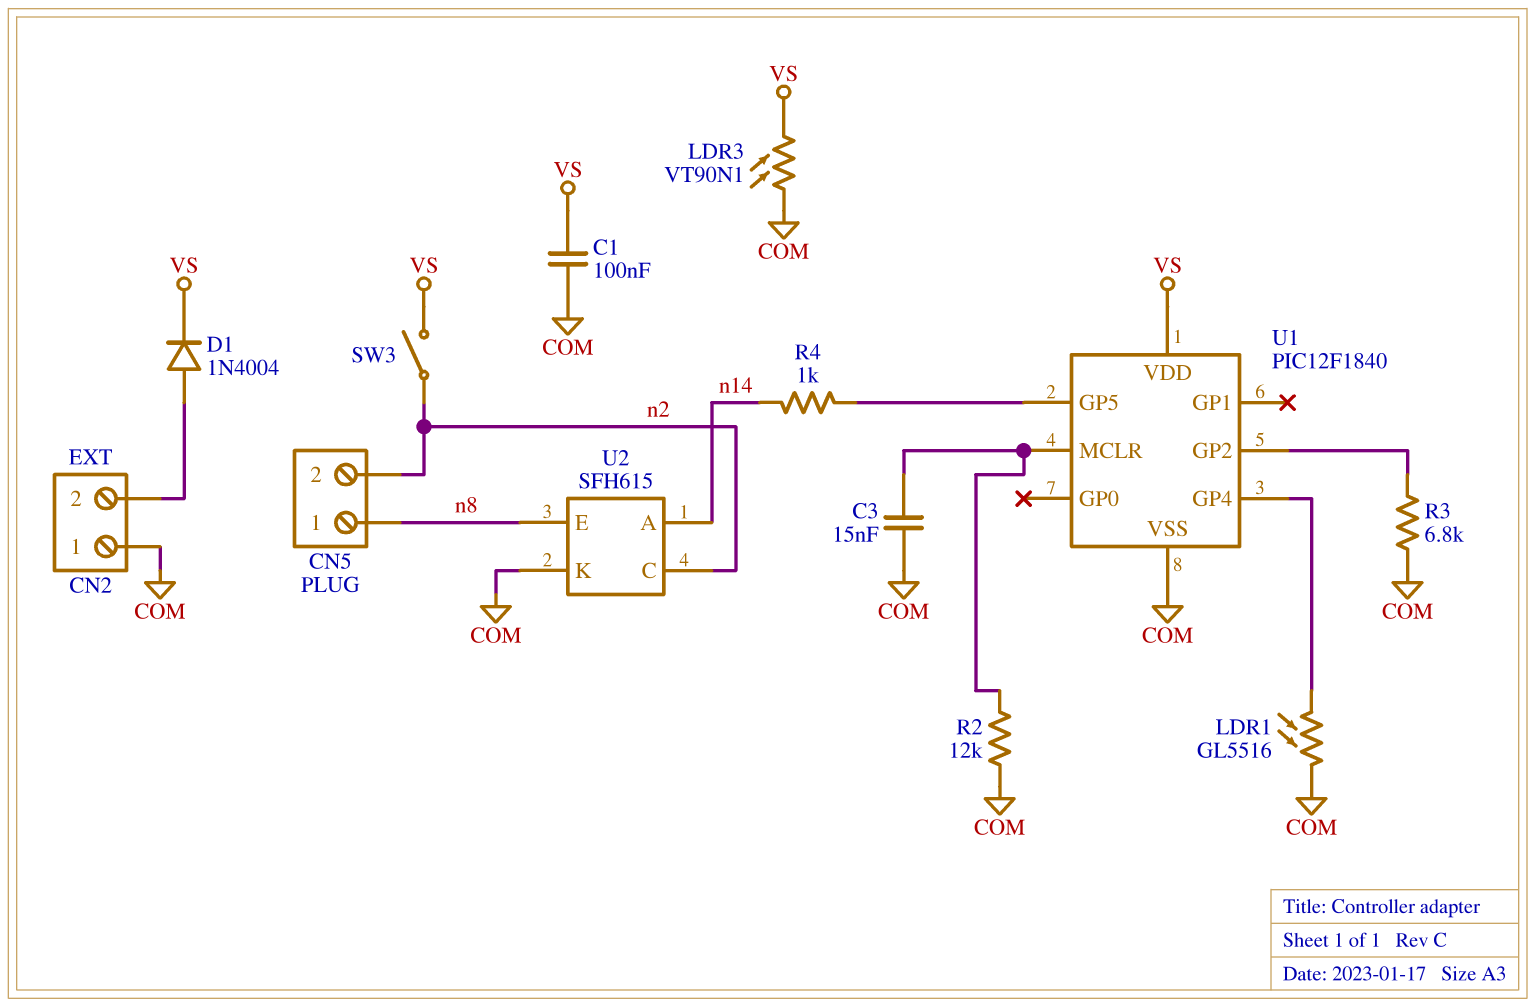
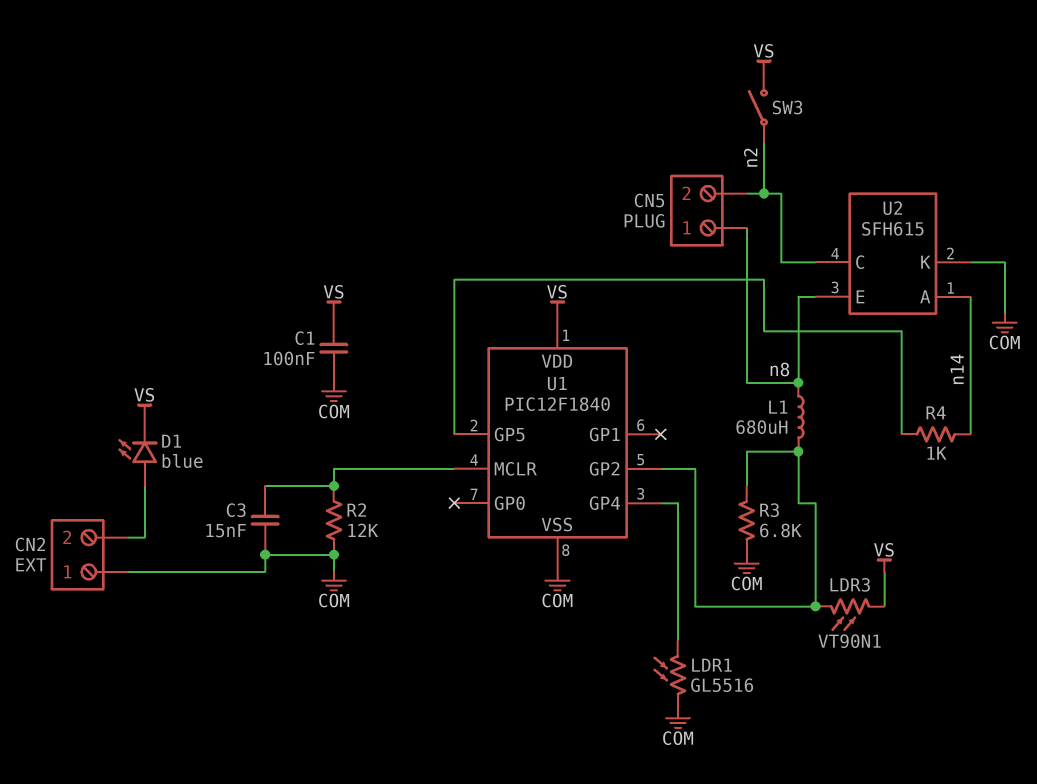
D1: diode 1N4004 (A CN2/2, K VS) -> LED blue (A CN2/2, K VS)
L1: none -> 680uH (U1/GP2, n8)
LDR3: VT90N1 (COM, VS) -> VT90N1 (U1/GP2, VS)

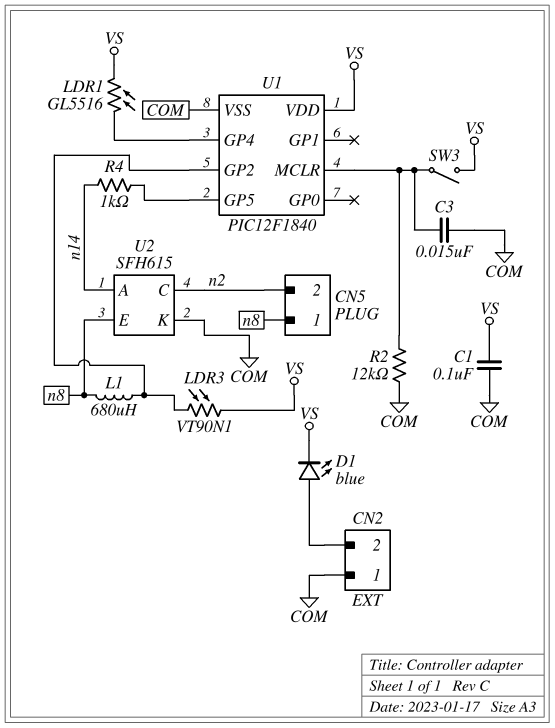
LDR1: GL5516 (COM, U1/GP4) -> GL5516 (U1/GP4, VS)
R3: 6.8k (COM, U1/GP2) -> none
SW3: switch (VS, n2) -> switch (U1/MCLR, VS)

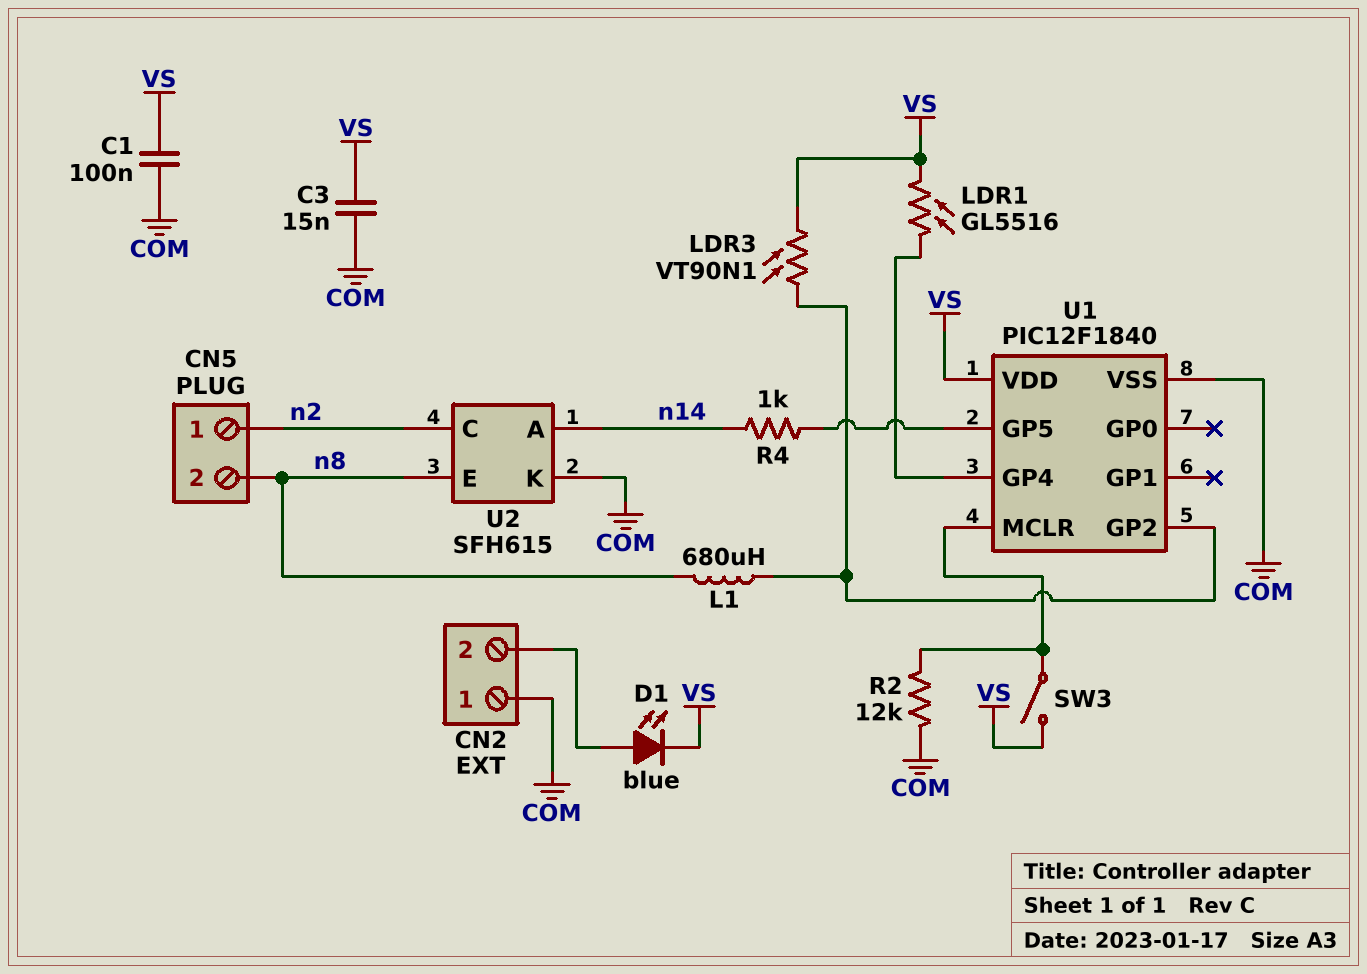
C3: 15nF (COM, U1/MCLR) -> 15nF (COM, VS)
CN5 pin 1: n8 -> n2
CN5 pin 2: n2 -> n8

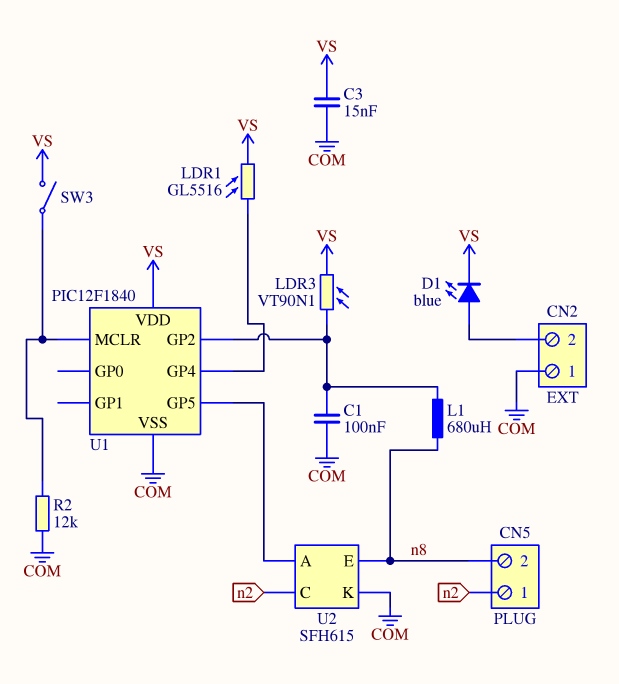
C1: 100nF (COM, VS) -> 100nF (COM, U1/GP2)
R4: 1k (U1/GP5, n14) -> none
U2 pin A: n14 -> U1/GP5

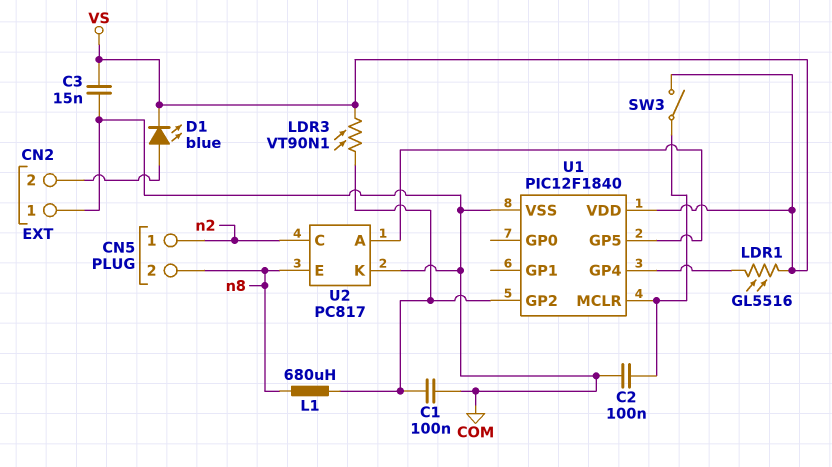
C2: none -> 100nF (COM, U1/MCLR)
R2: 12k (COM, U1/MCLR) -> none
U2: SFH615 -> PC817

